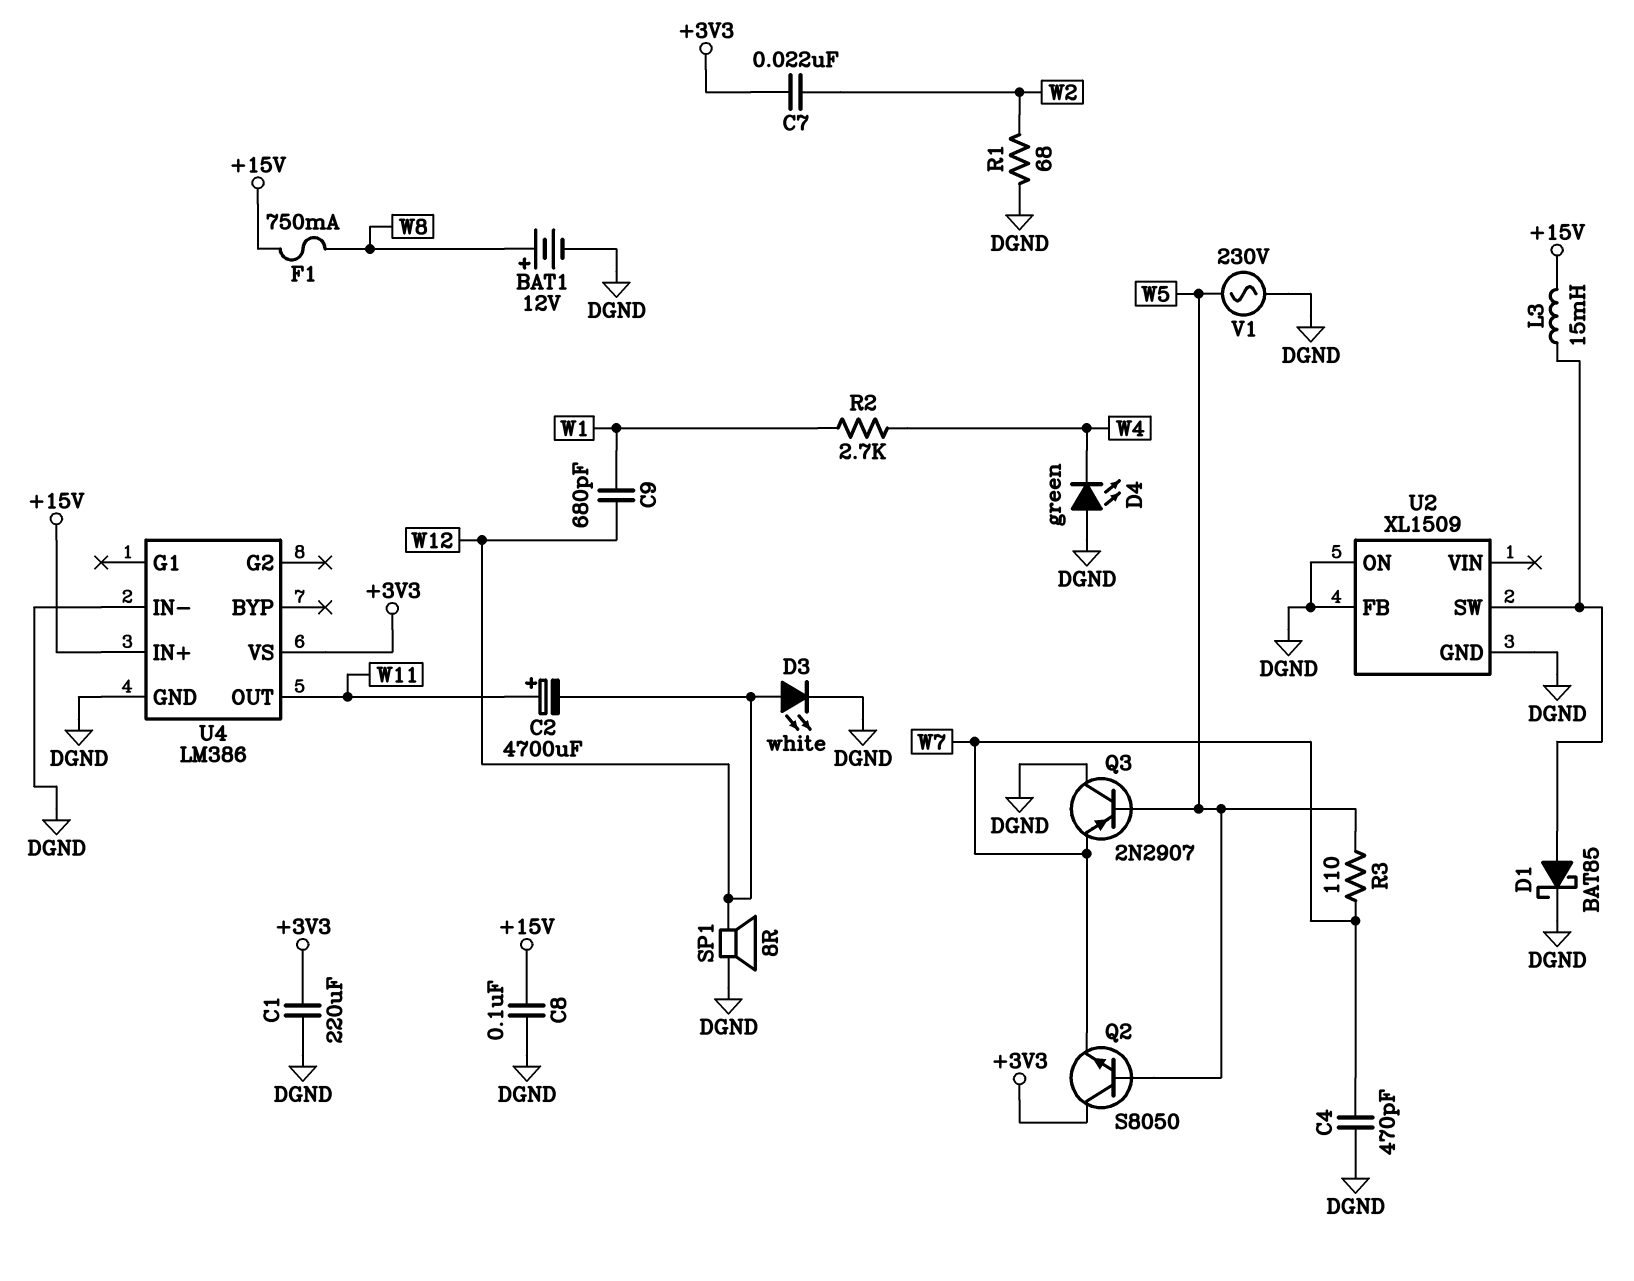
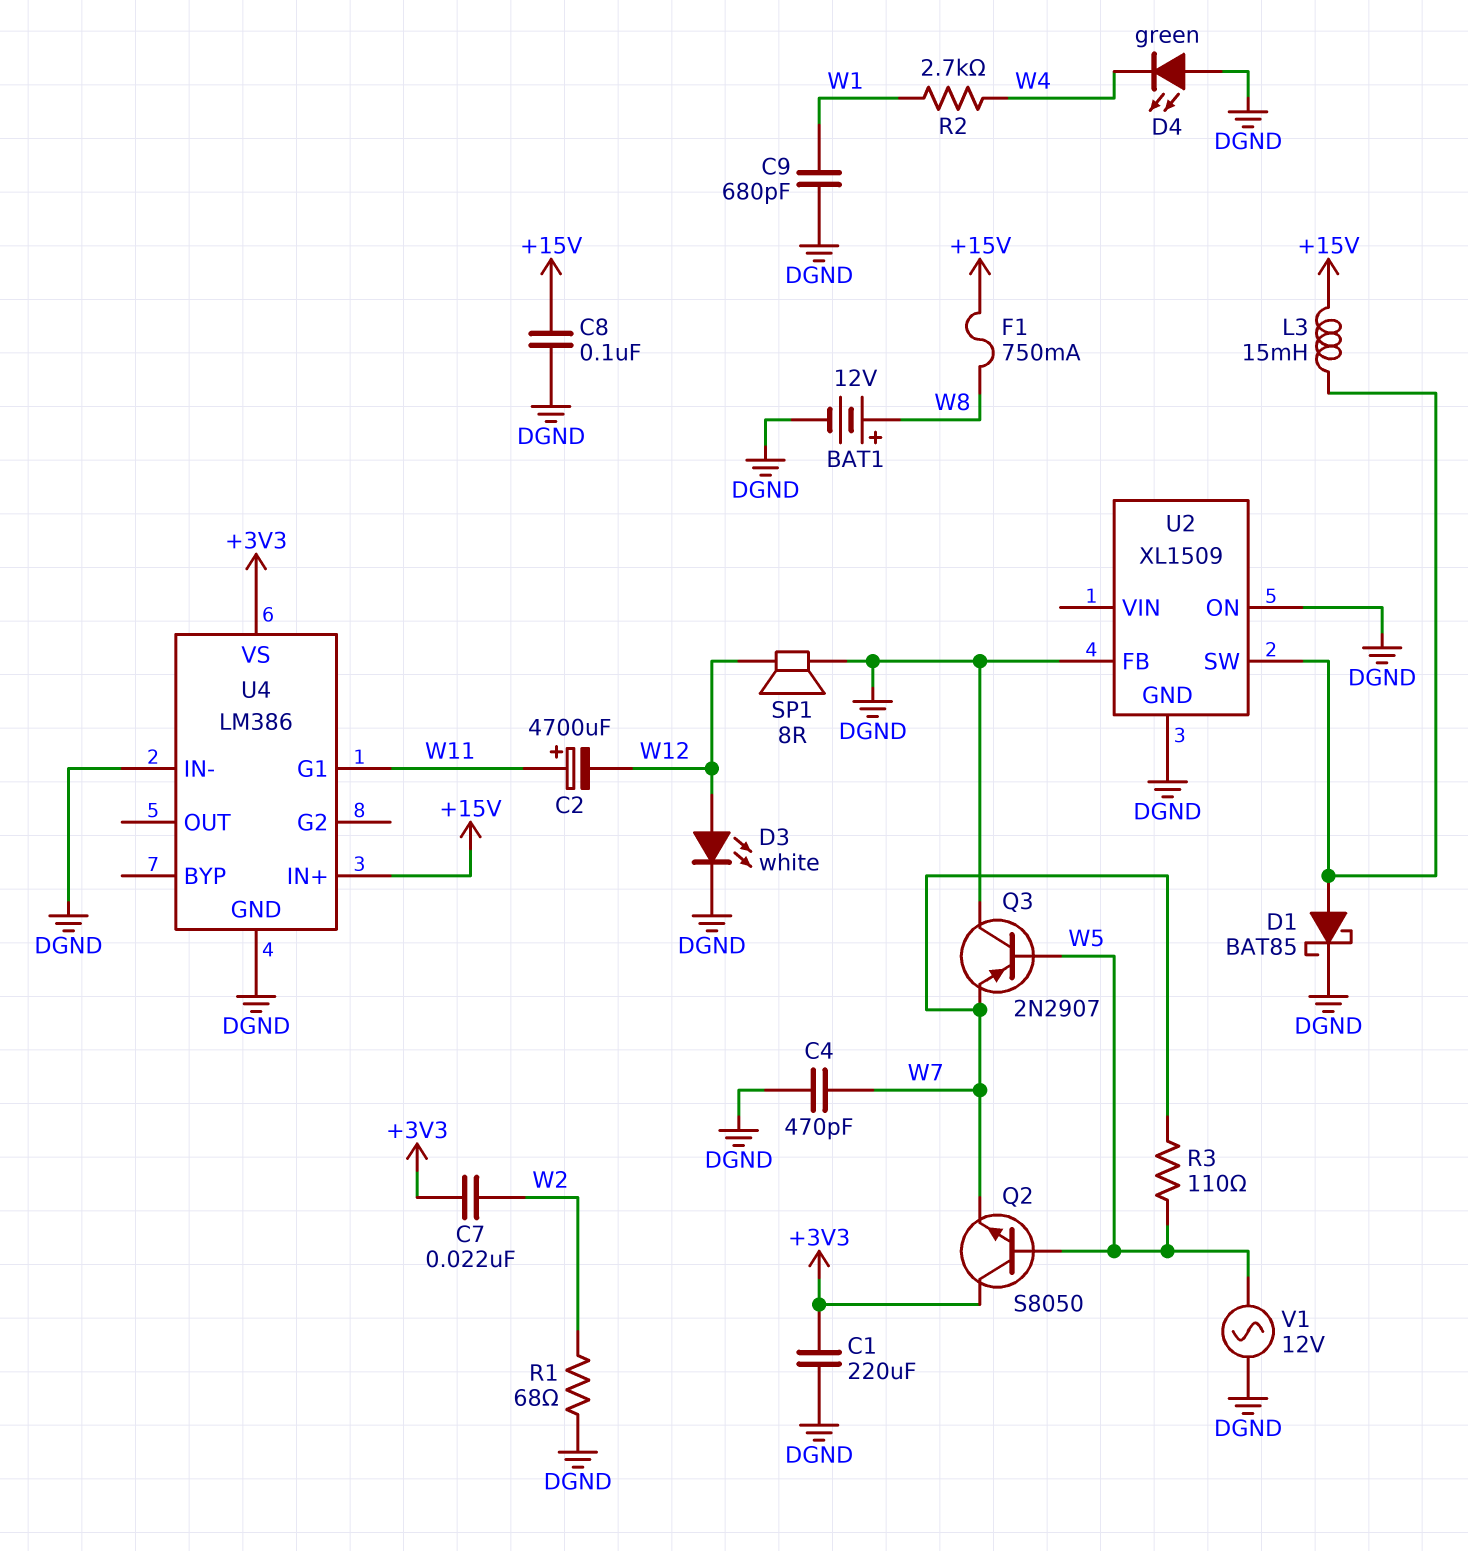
C9: 680pF (W1, W12) -> 680pF (DGND, W1)
U4 pin G1: none -> W11
U4 pin OUT: W11 -> none
V1: AC 230V (DGND, W5) -> AC 12V (DGND, W5)

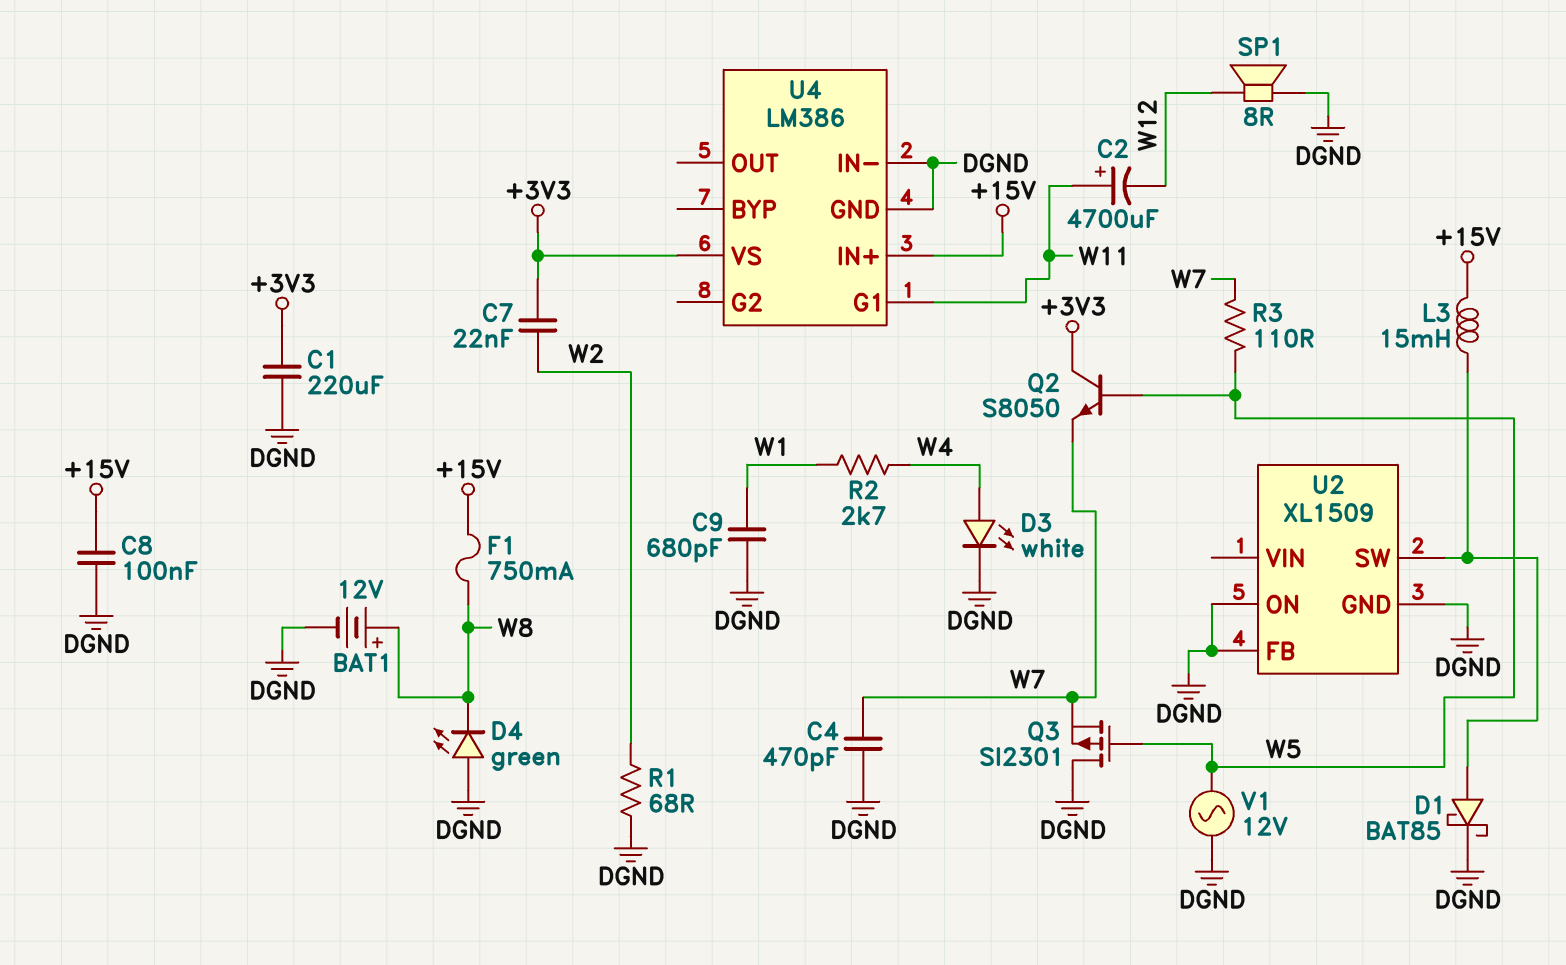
D3: LED white (A W12, K DGND) -> LED white (A W4, K DGND)
D4: LED green (A DGND, K W4) -> LED green (A DGND, K W8)
Q3: PNP 2N2907 (B W5, C DGND, E W7) -> PMOS SI2301 (G W5, D DGND, S W7)

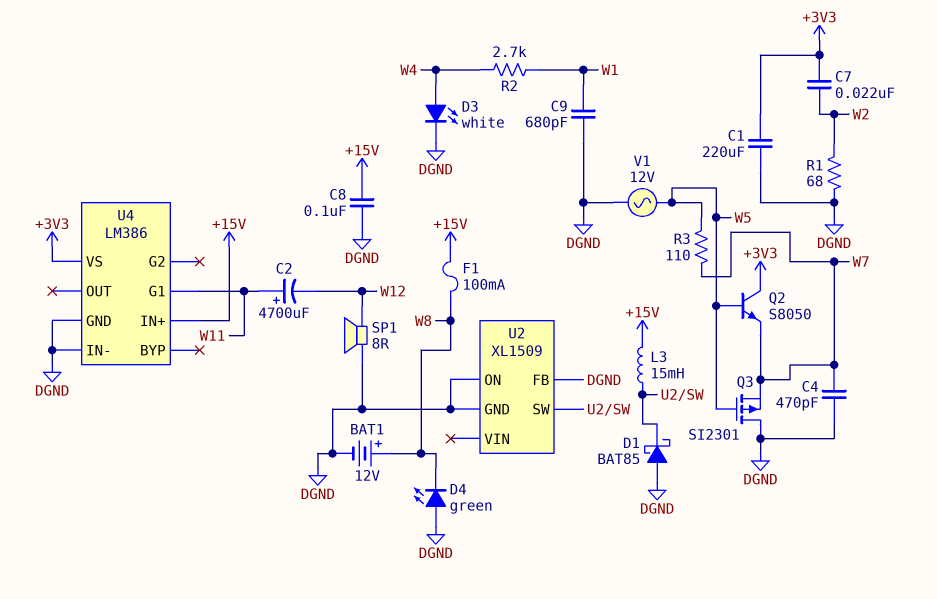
D1: schottky BAT85 (A U2/SW, K DGND) -> schottky BAT85 (A DGND, K U2/SW)
F1: 750mA (+15V, W8) -> 100mA (+15V, W8)

